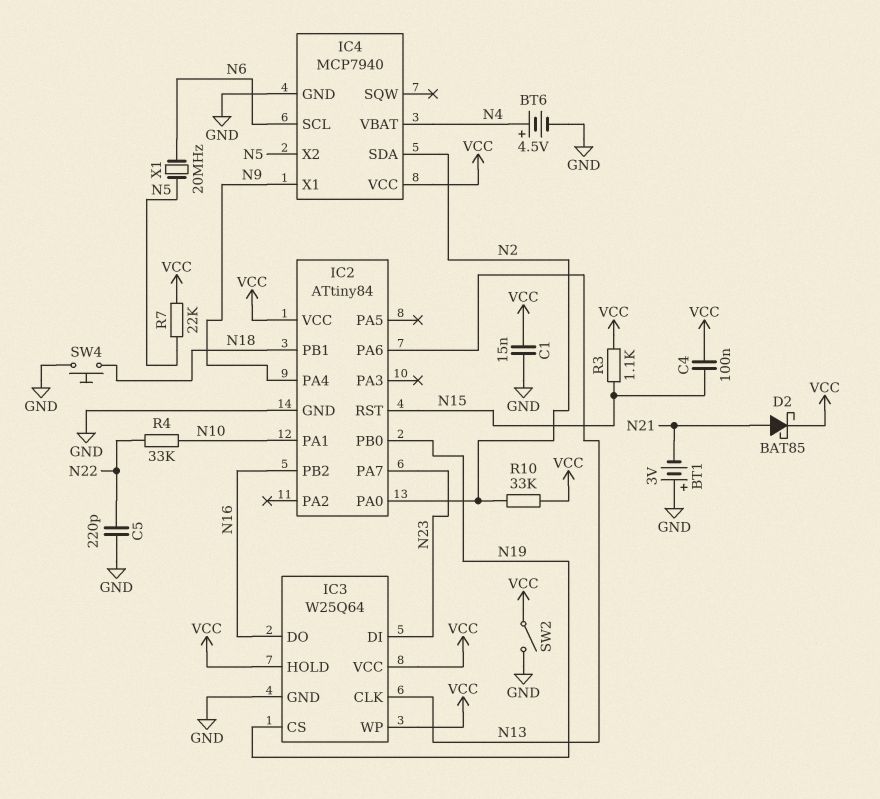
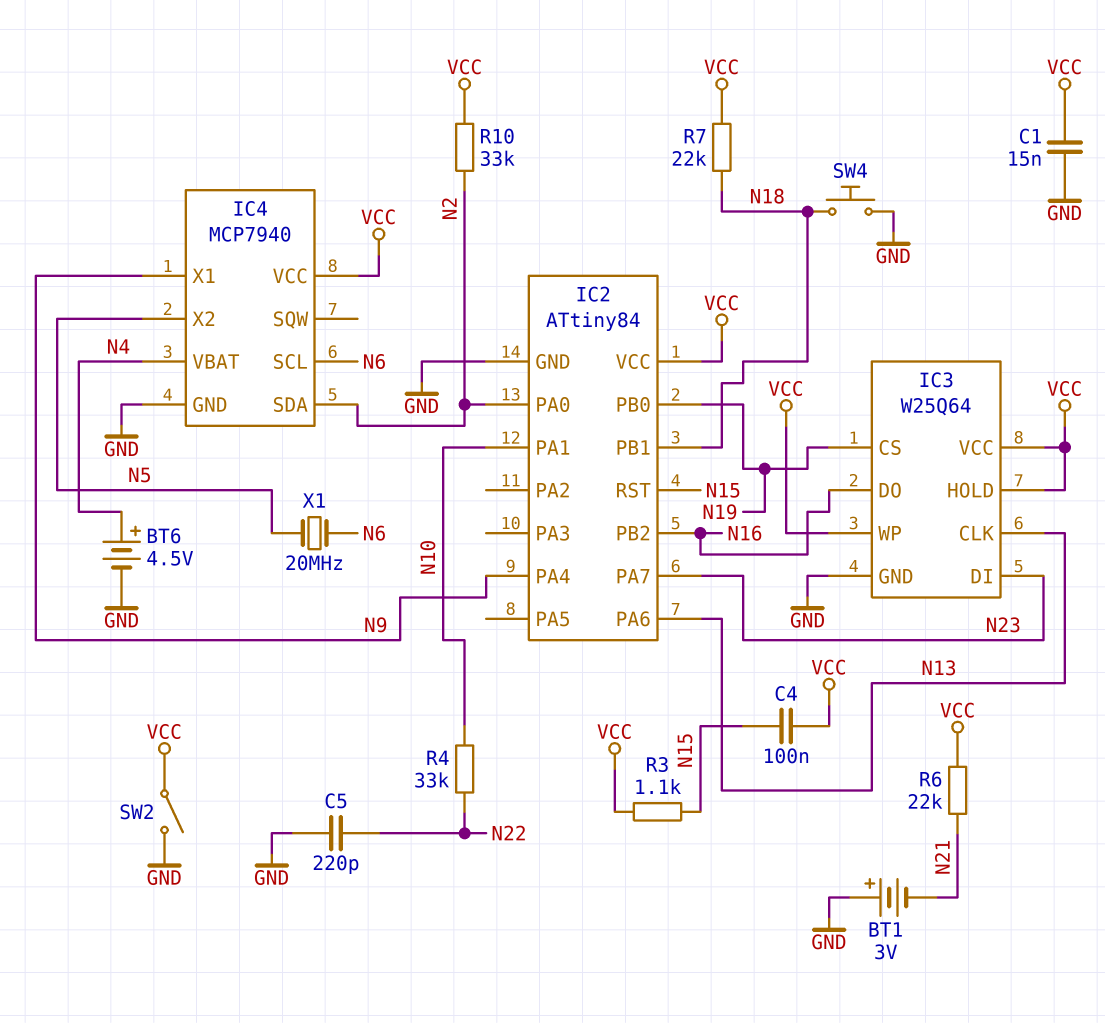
D2: schottky BAT85 (A N21, K VCC) -> none
R6: none -> 22k (N21, VCC)
R7: 22k (N5, VCC) -> 22k (N18, VCC)

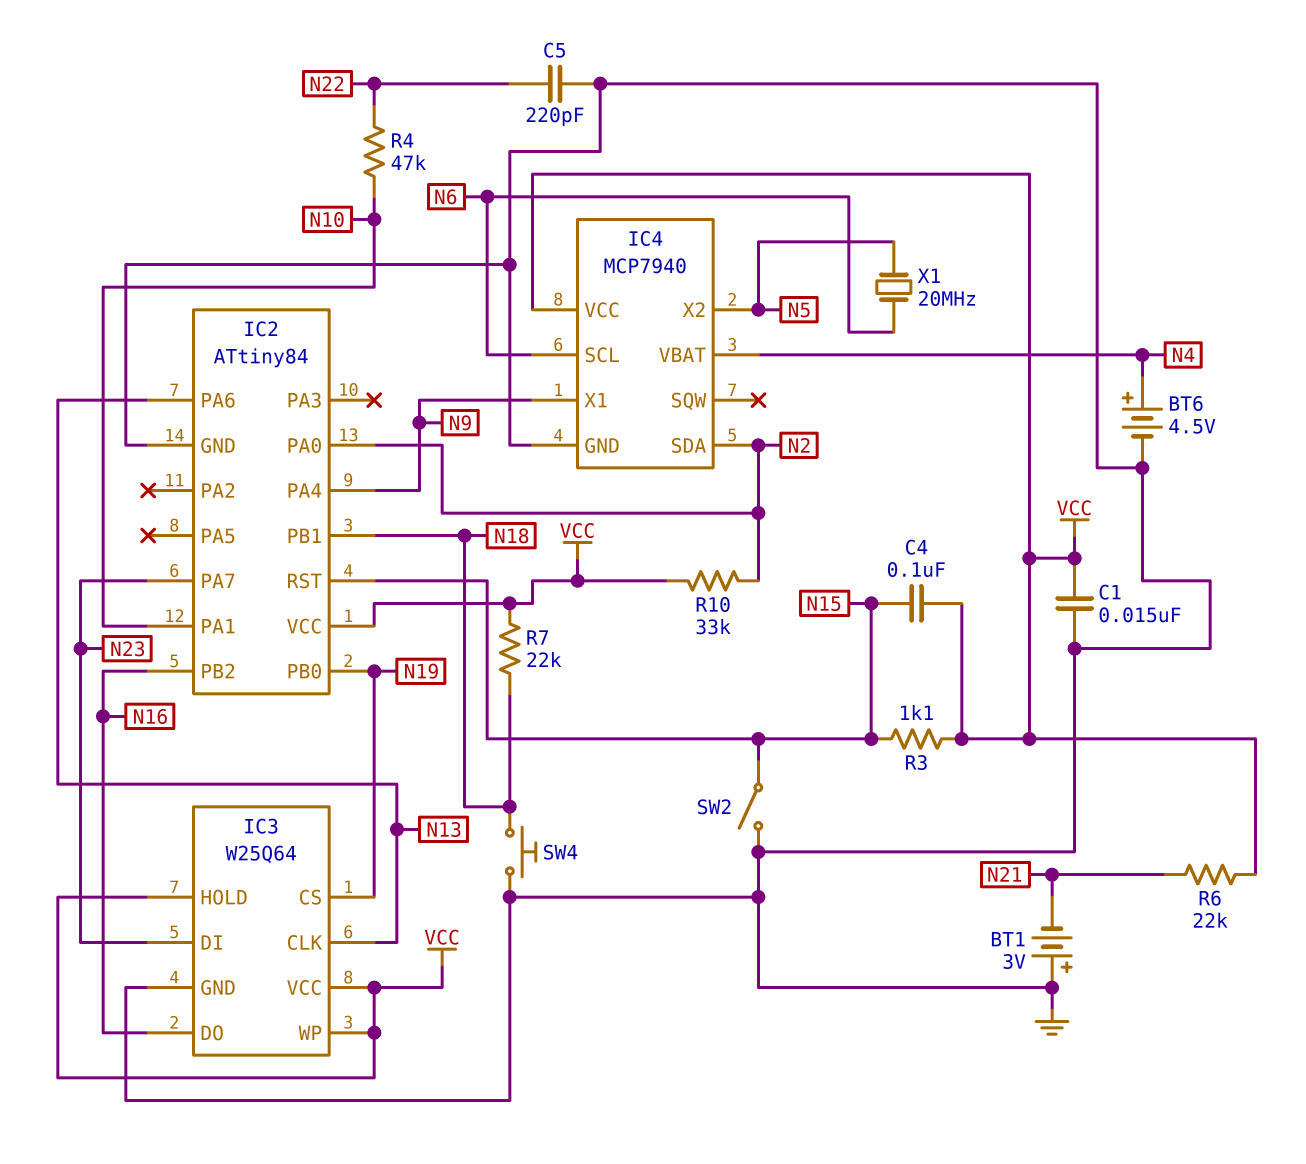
R4: 33k (N10, N22) -> 47k (N10, N22)
SW2: switch (GND, VCC) -> switch (GND, N15)

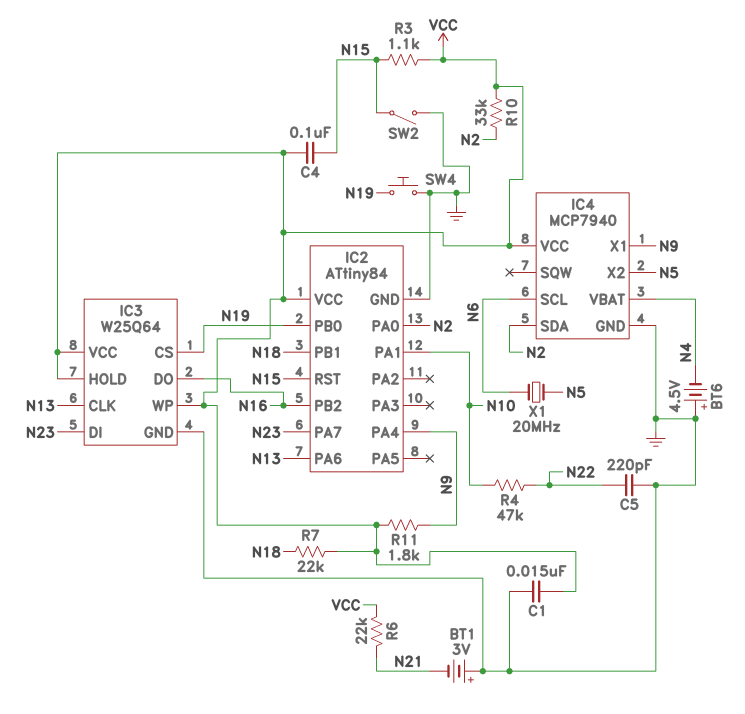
BT6: 4.5V (plus N4, minus GND) -> 4.5V (plus GND, minus N4)
R11: none -> 1.8k (N9, VCC)
SW4: button (GND, N18) -> button (GND, N19)

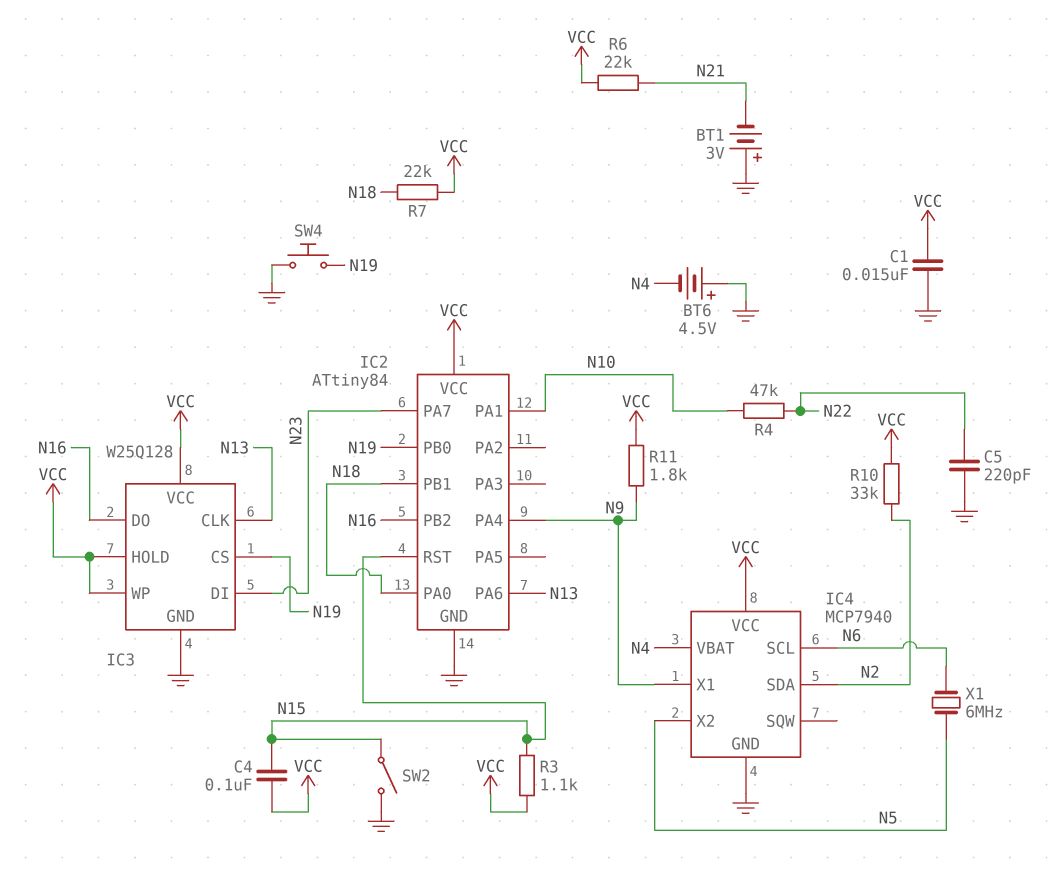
IC2 pin PA0: N2 -> N18
IC3: W25Q64 -> W25Q128
X1: 20MHz (N5, N6) -> 6MHz (N5, N6)

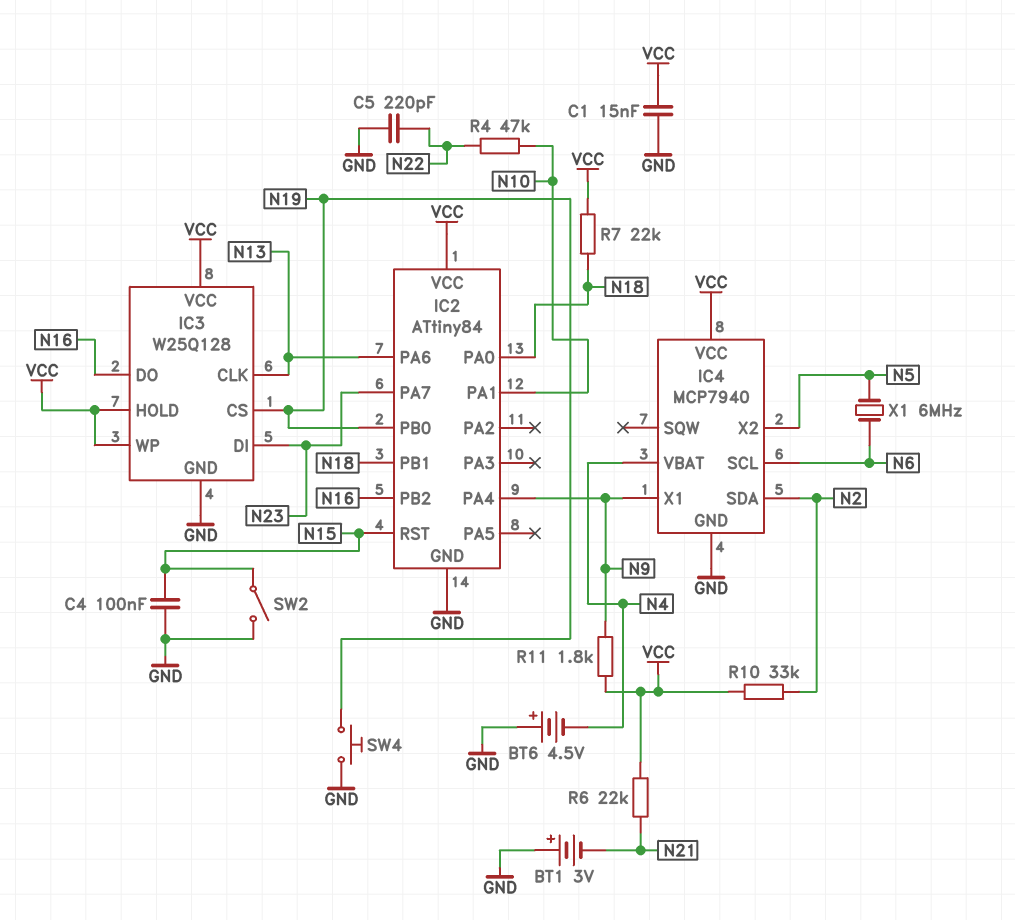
C4: 100nF (N15, VCC) -> 100nF (GND, N15)
R3: 1.1k (N15, VCC) -> none

